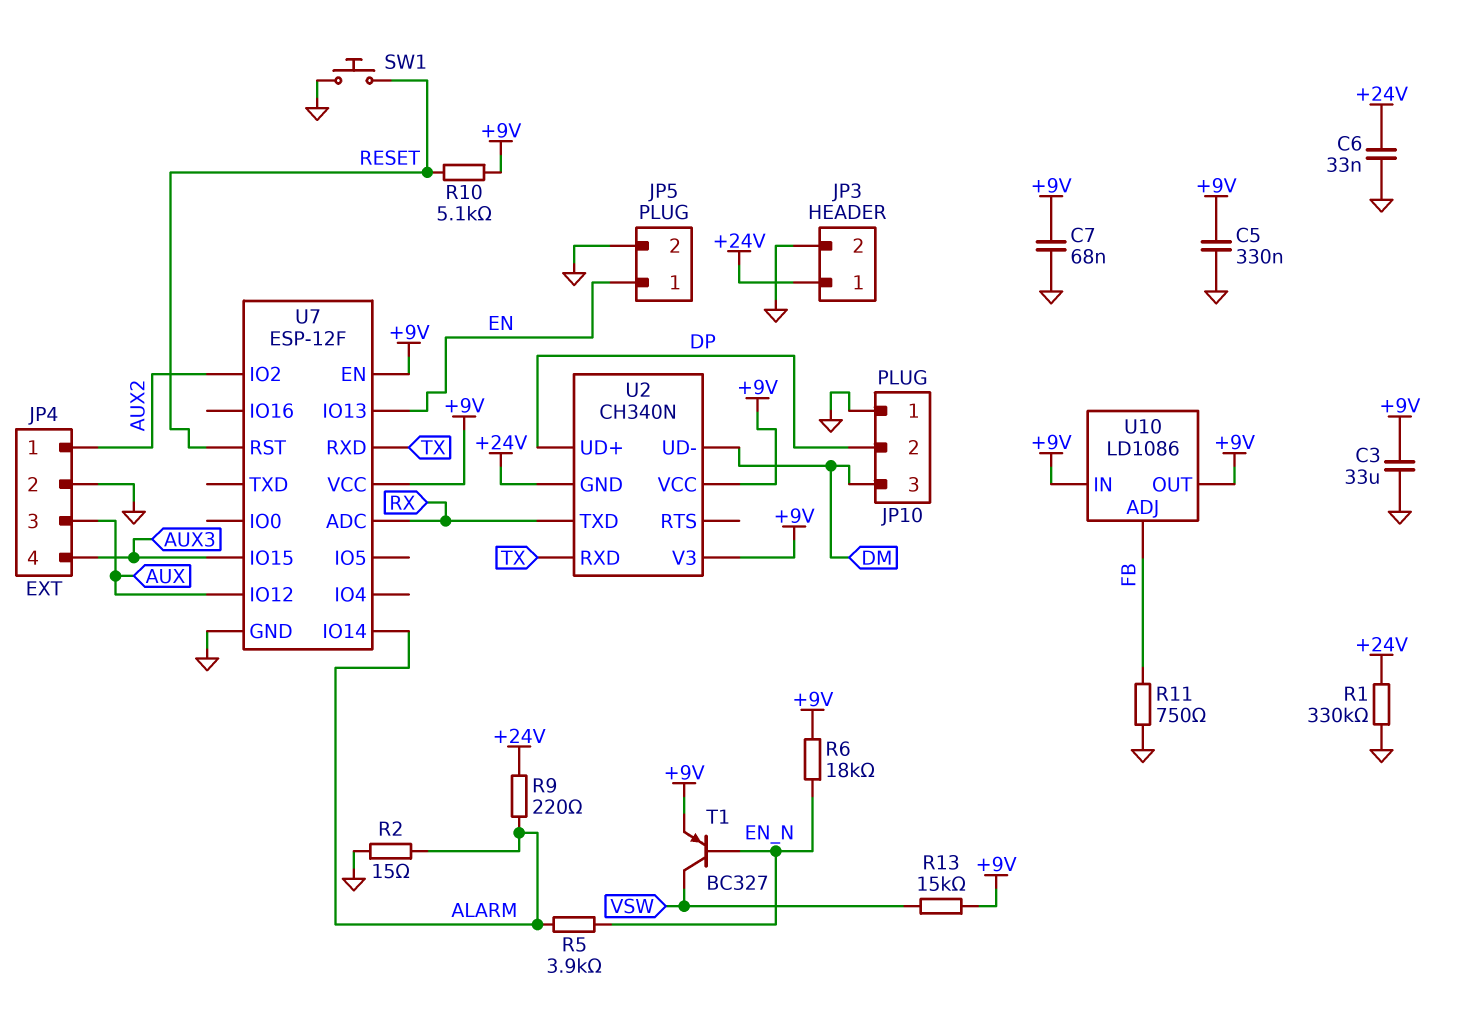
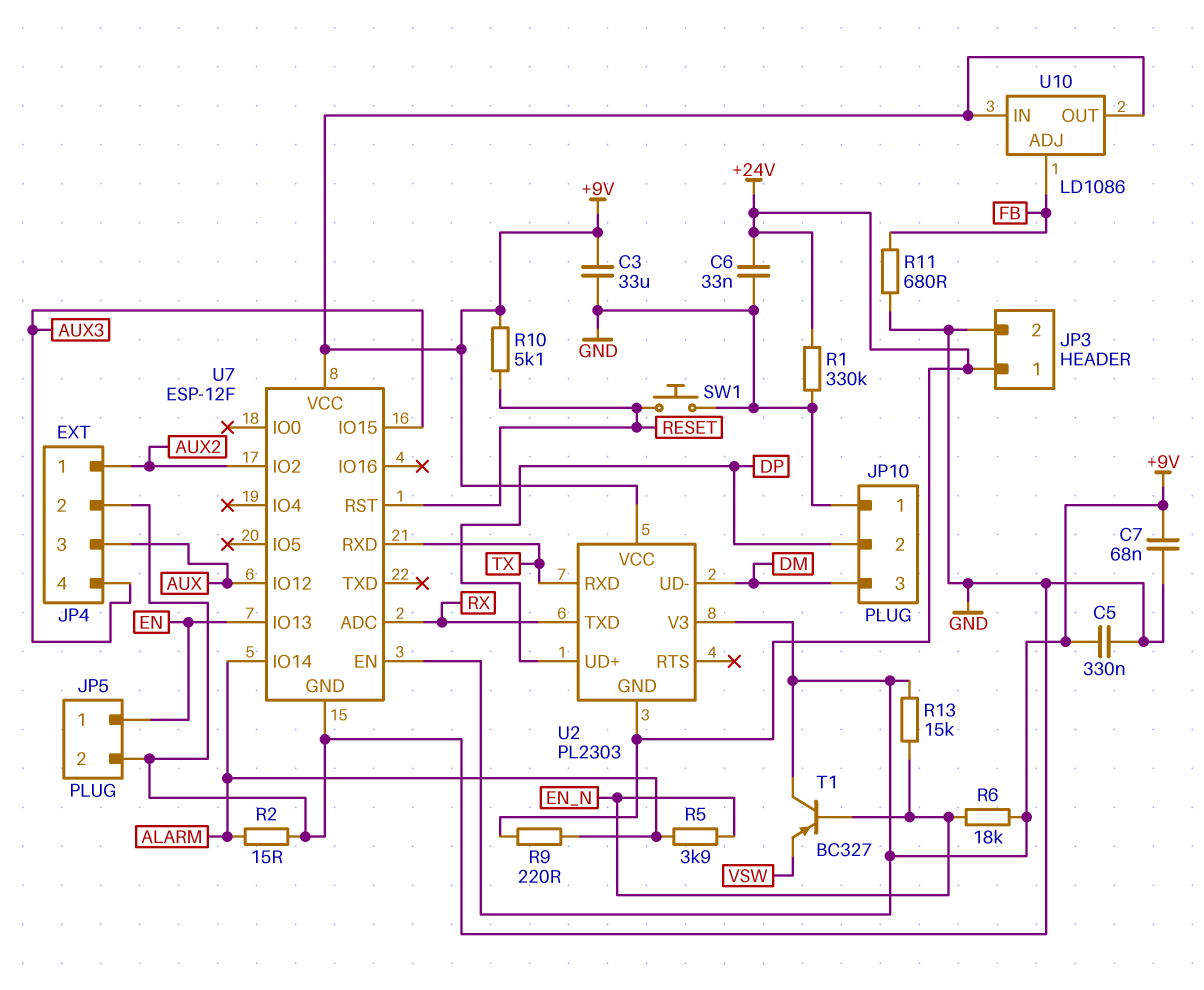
R11: 750 (FB, GND) -> 680 (FB, GND)
R13: 15k (+9V, VSW) -> 15k (+9V, EN_N)
T1: PNP BC327 (B EN_N, C VSW, E +9V) -> PNP BC327 (B EN_N, C +9V, E VSW)
U2: CH340N -> PL2303

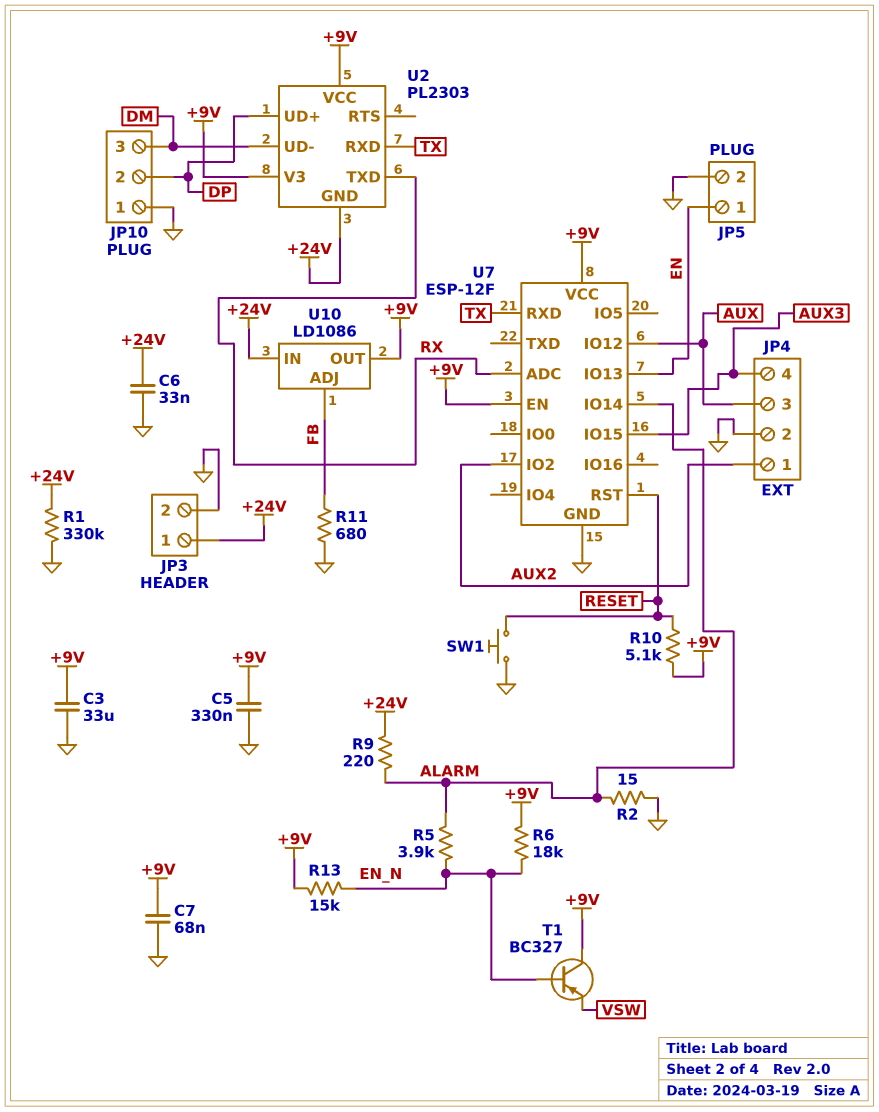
U10 pin IN: +9V -> +24V

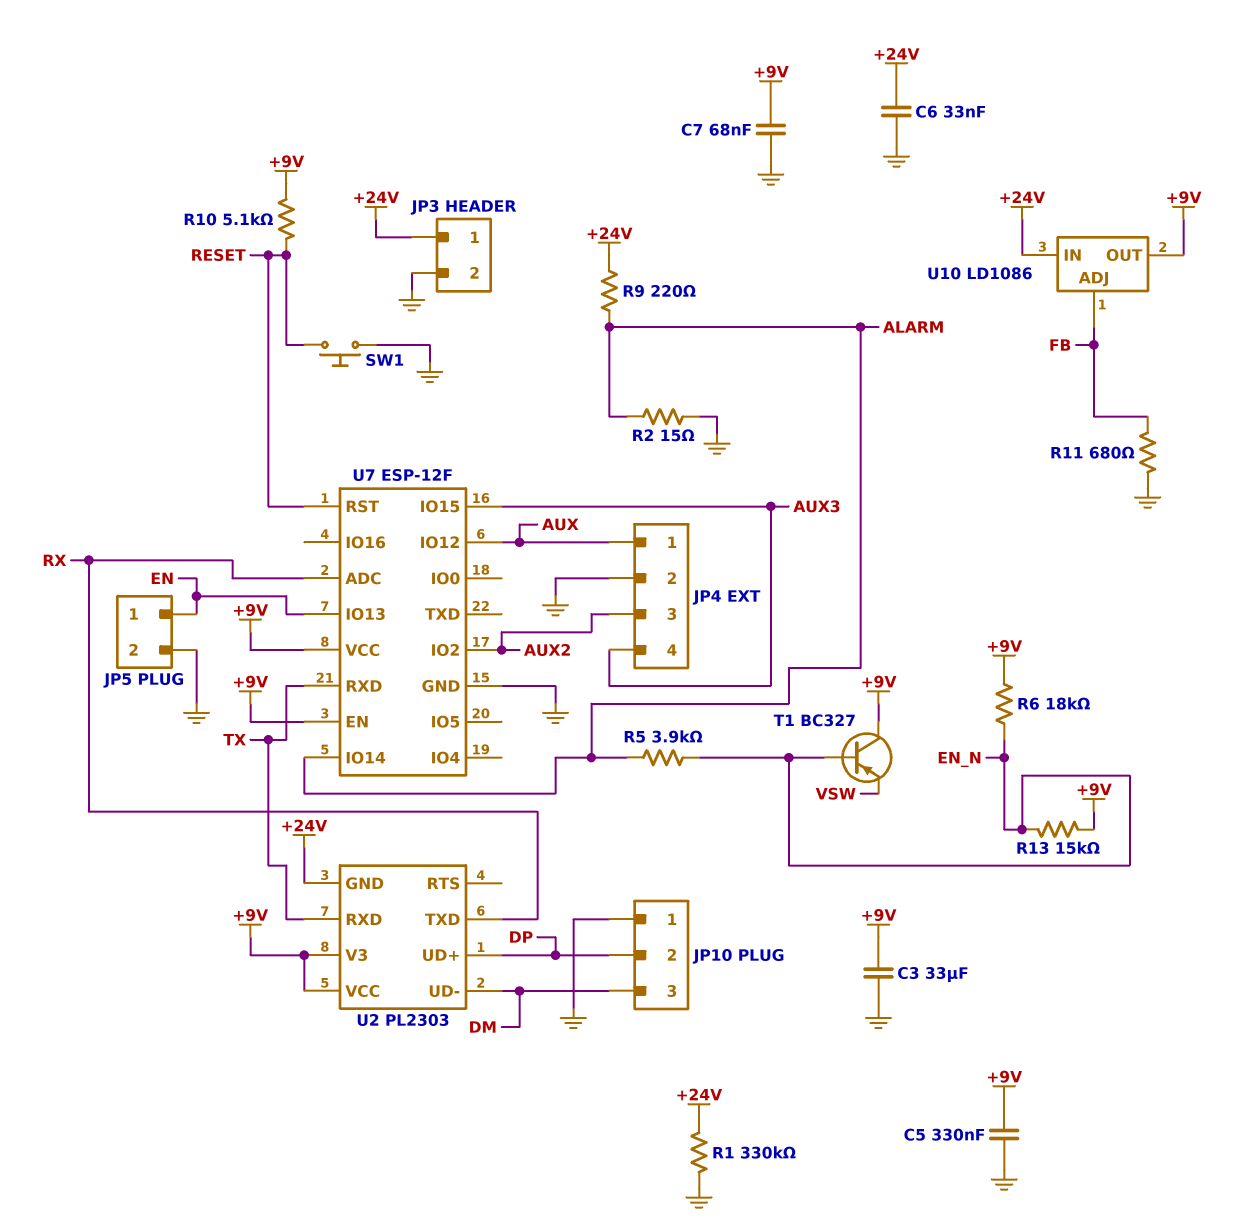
JP4 pin 1: AUX2 -> AUX
JP4 pin 3: AUX -> AUX2

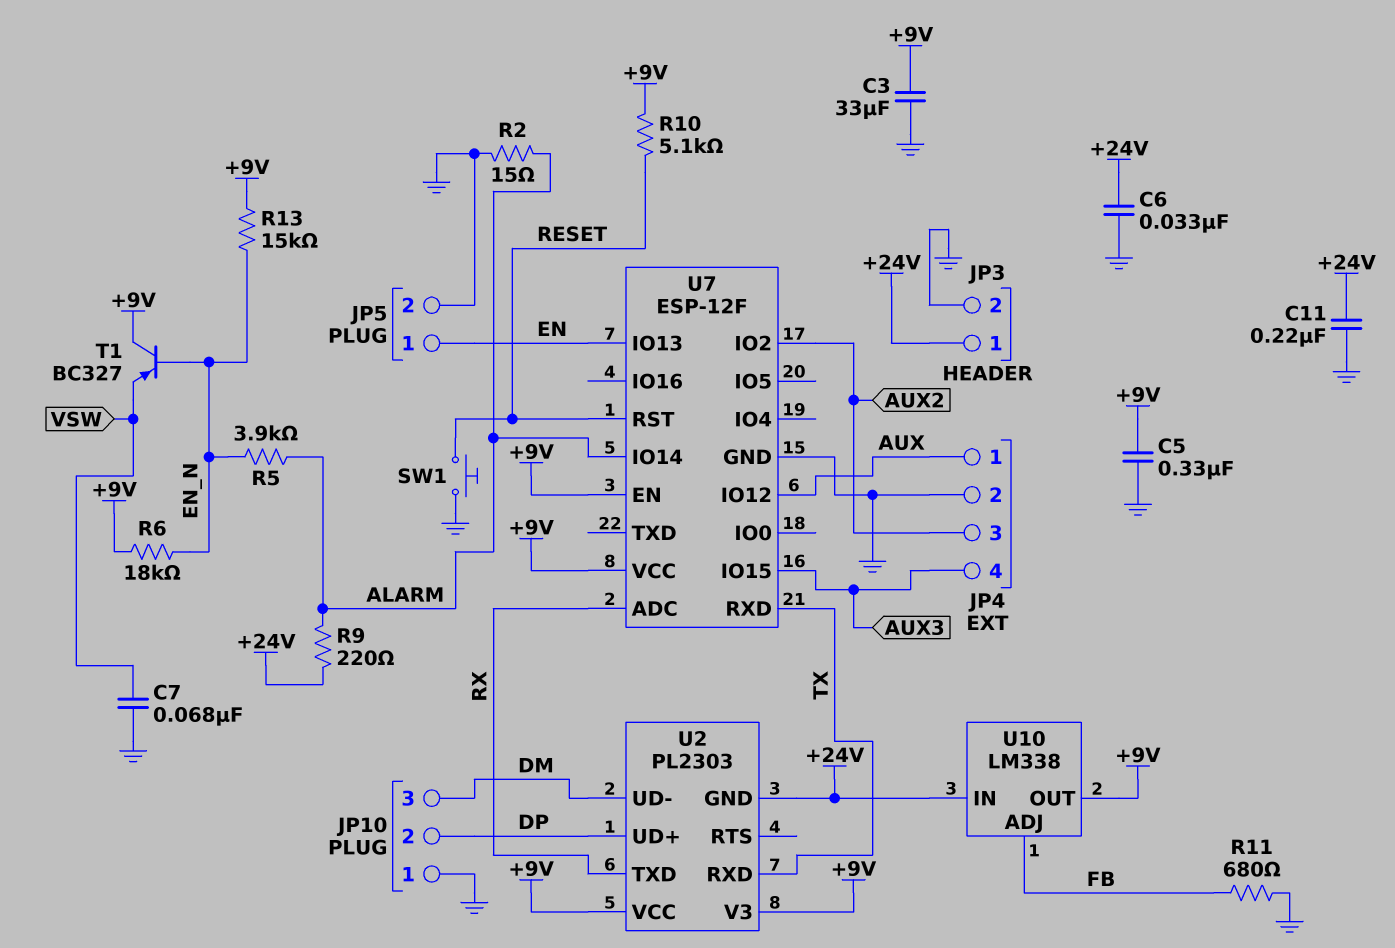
C7: 68nF (+9V, GND) -> 68nF (GND, VSW)
C11: none -> 220nF (+24V, GND)
R1: 330k (+24V, GND) -> none
U10: LD1086 -> LM338

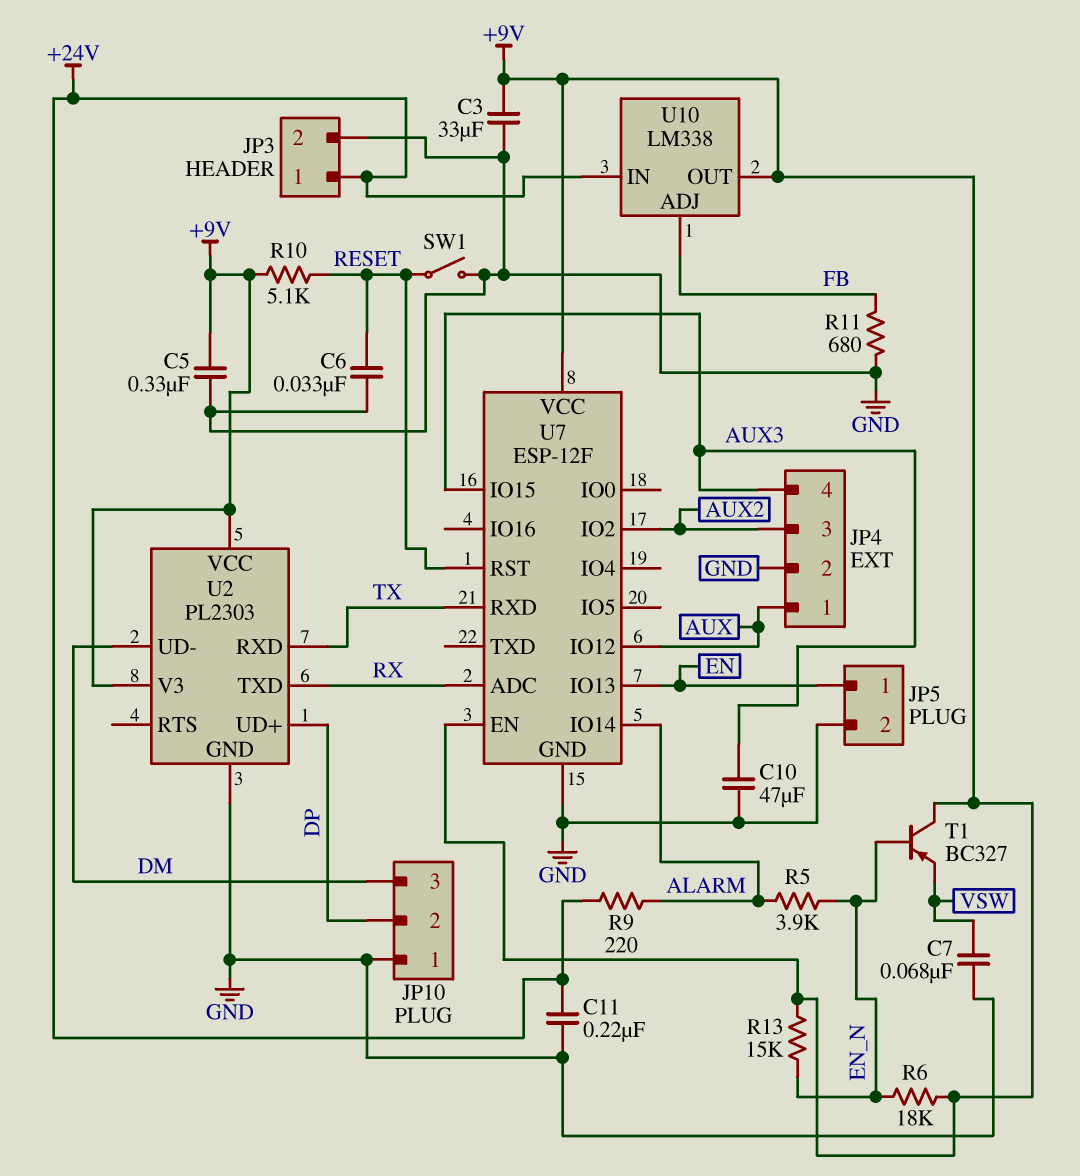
C6: 33nF (+24V, GND) -> 33nF (GND, RESET)
C10: none -> 47uF (AUX3, GND)
R2: 15 (ALARM, GND) -> none
SW1: button (GND, RESET) -> switch (GND, RESET)
U2 pin GND: +24V -> GND

